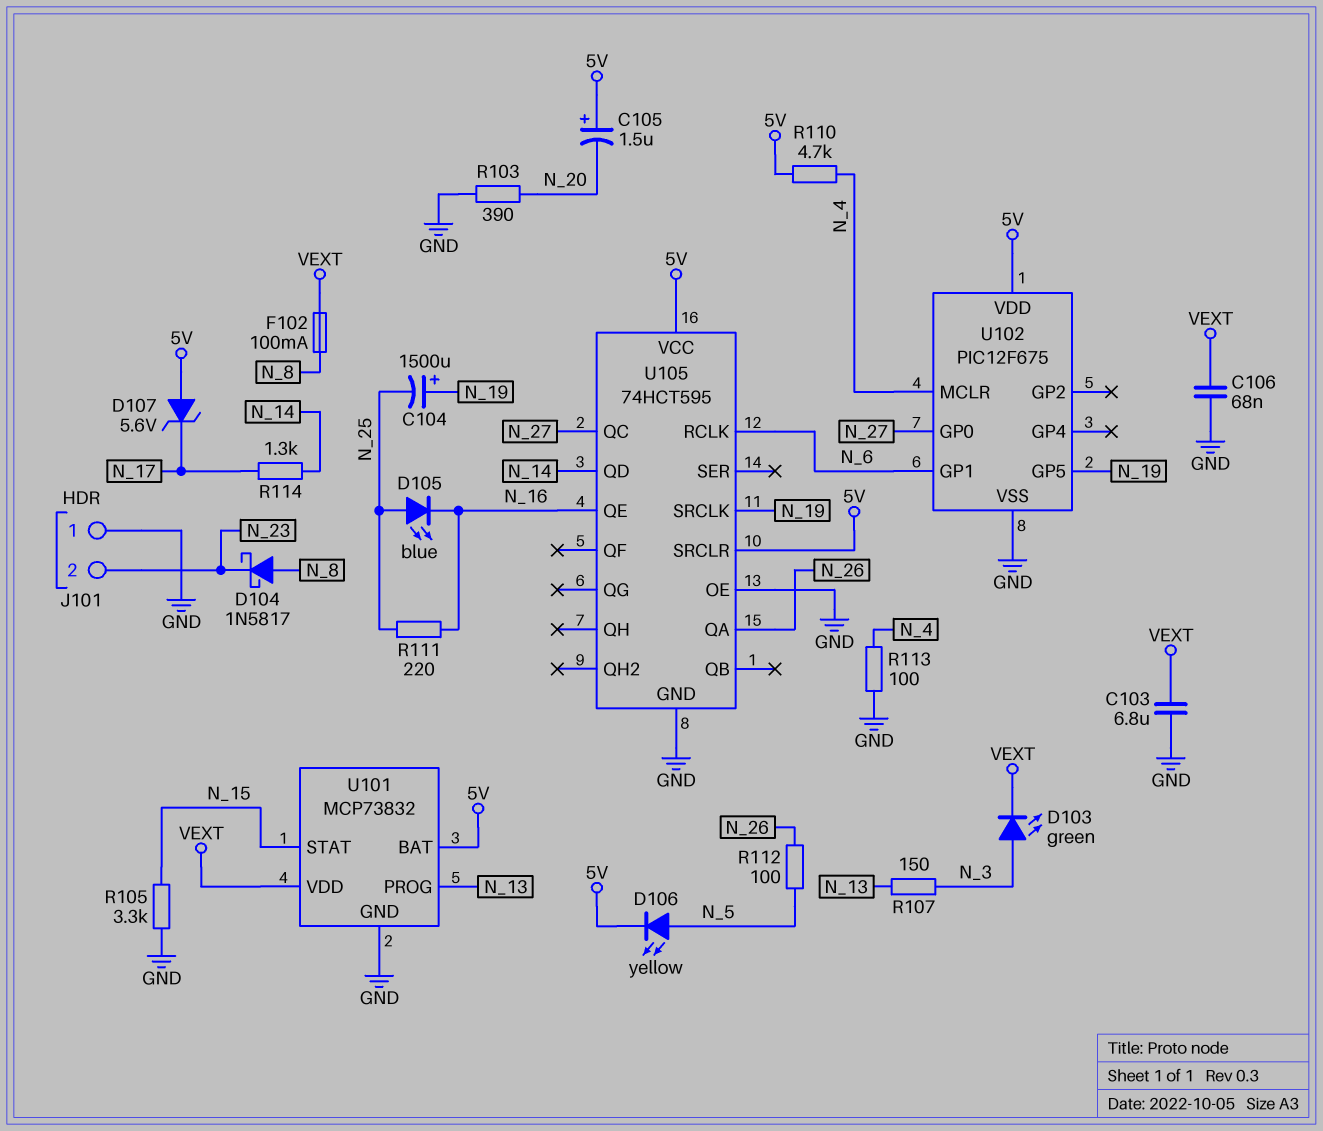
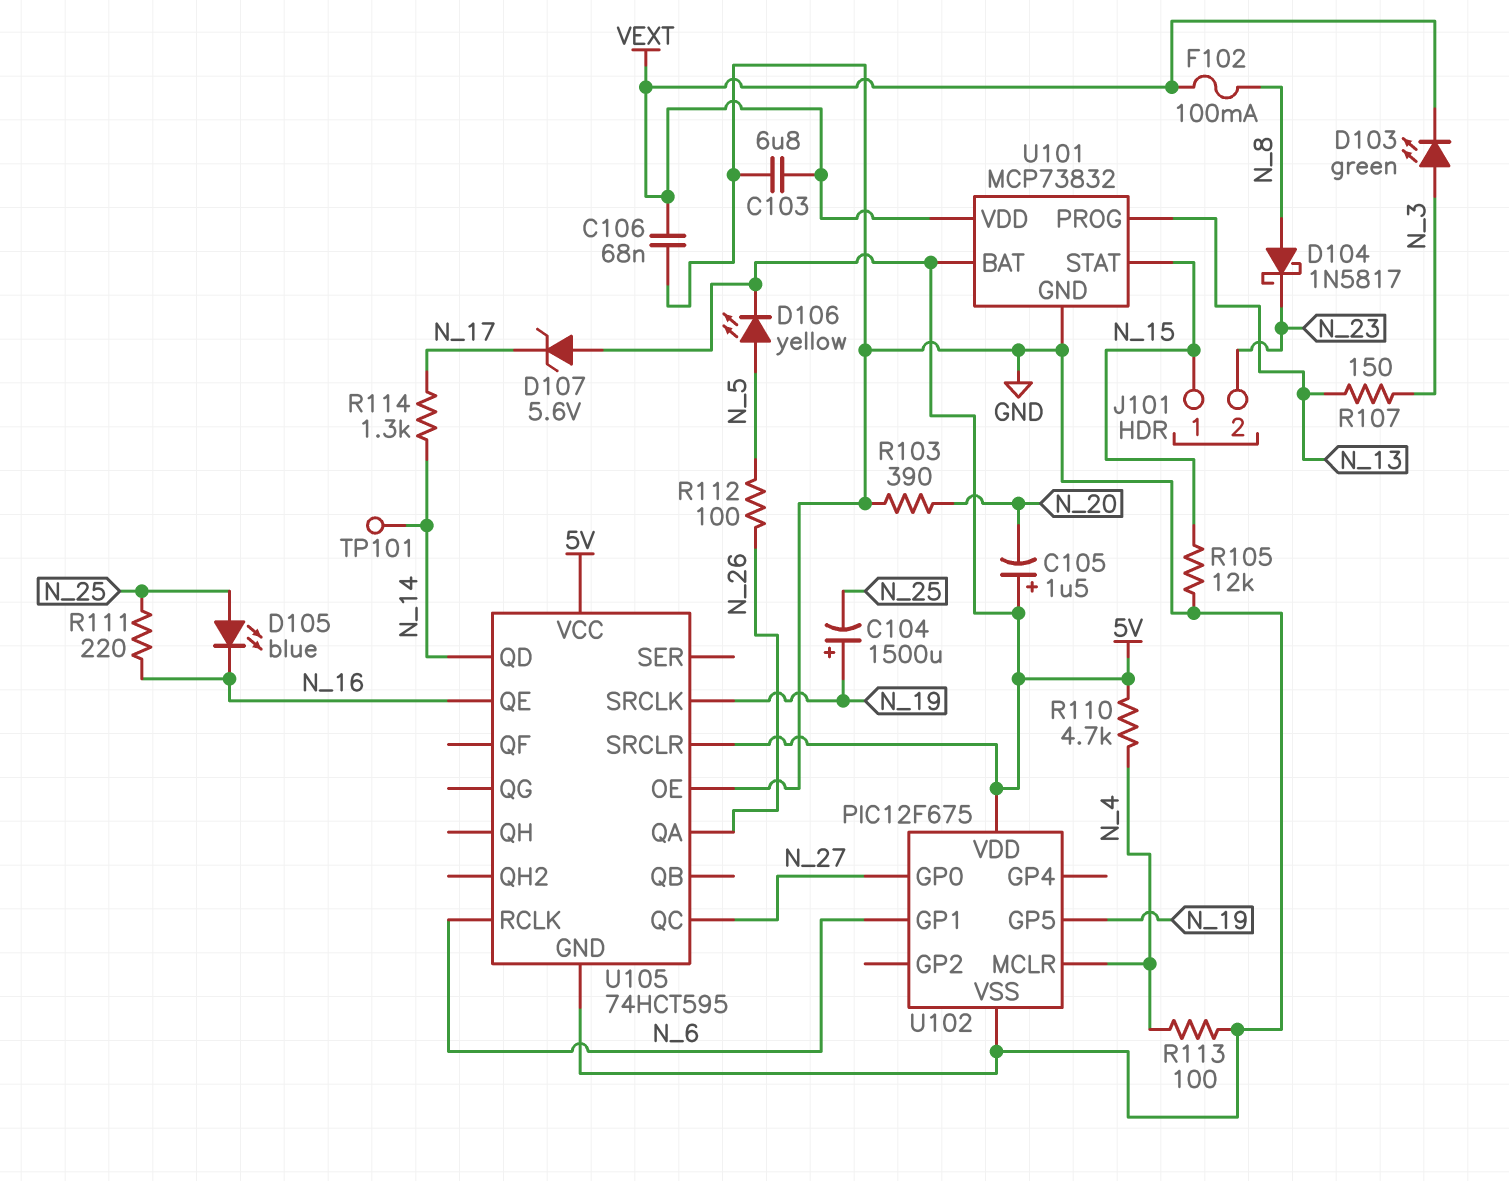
J101 pin 1: GND -> N_15
R105: 3.3k (GND, N_15) -> 12k (GND, N_15)
TP101: none -> test point (N_14)

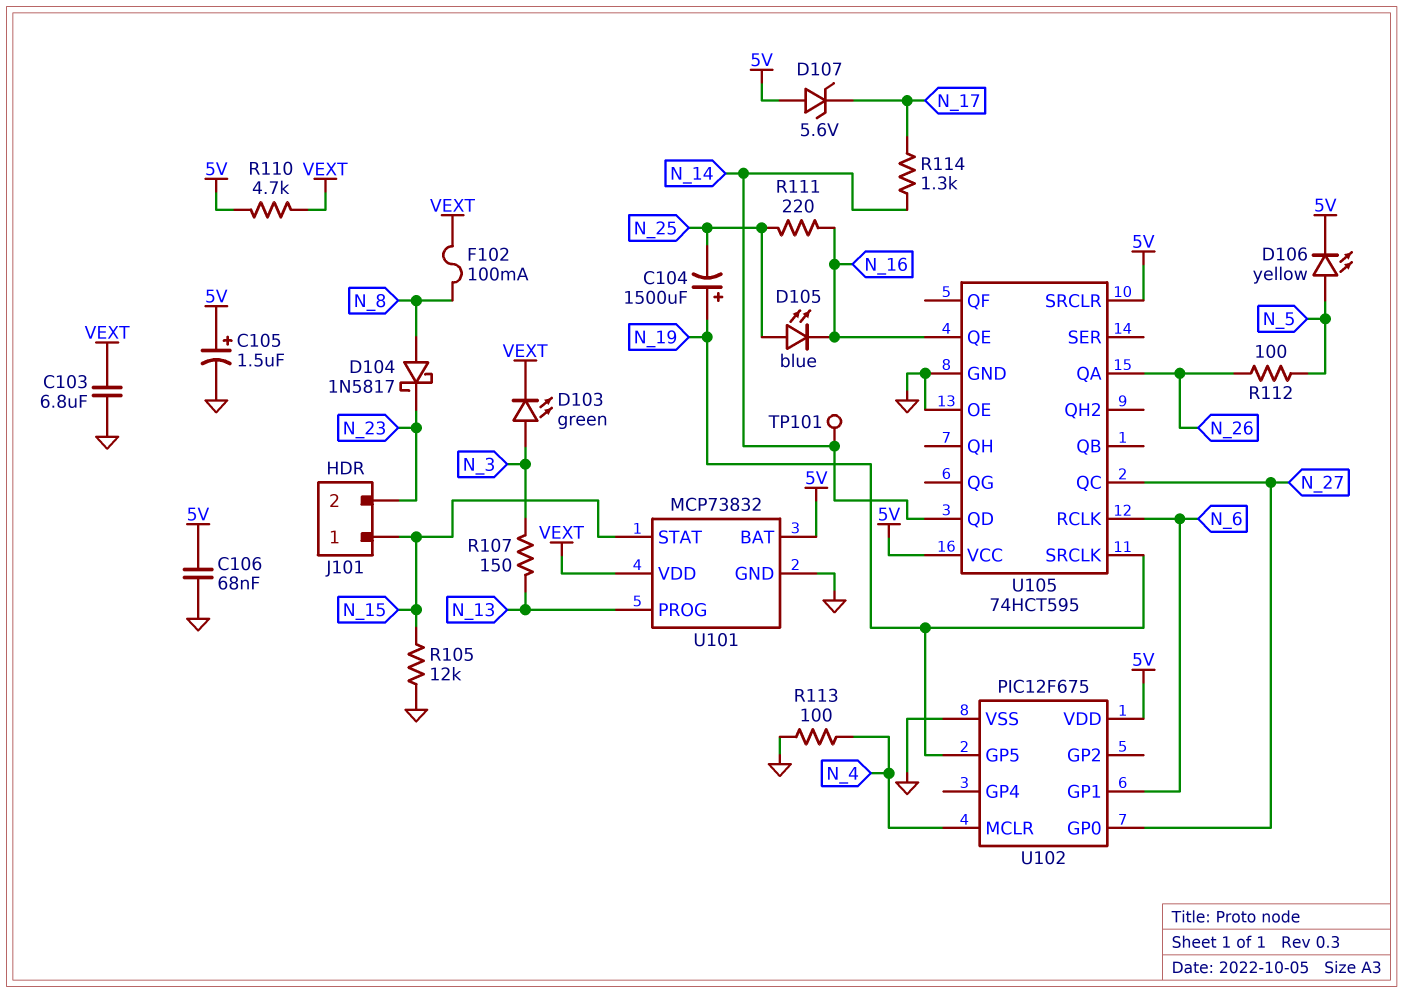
C105: 1.5uF (plus 5V, minus N_20) -> 1.5uF (plus 5V, minus GND)
C106: 68nF (GND, VEXT) -> 68nF (5V, GND)
R103: 390 (GND, N_20) -> none
R110: 4.7k (5V, N_4) -> 4.7k (5V, VEXT)

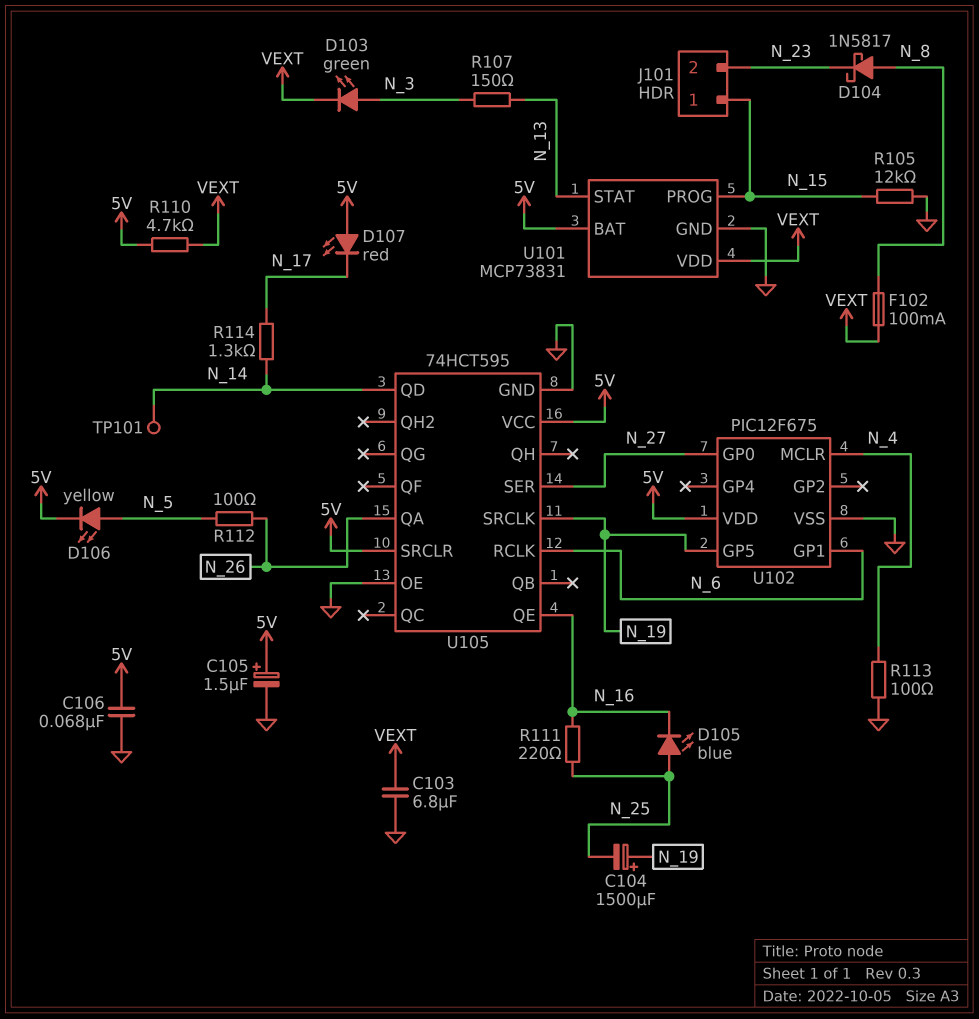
D107: zener 5.6V (A 5V, K N_17) -> LED red (A 5V, K N_17)
U101: MCP73832 -> MCP73831
U101 pin PROG: N_13 -> N_15
U101 pin STAT: N_15 -> N_13
U105 pin QC: N_27 -> none
U105 pin SER: none -> N_27

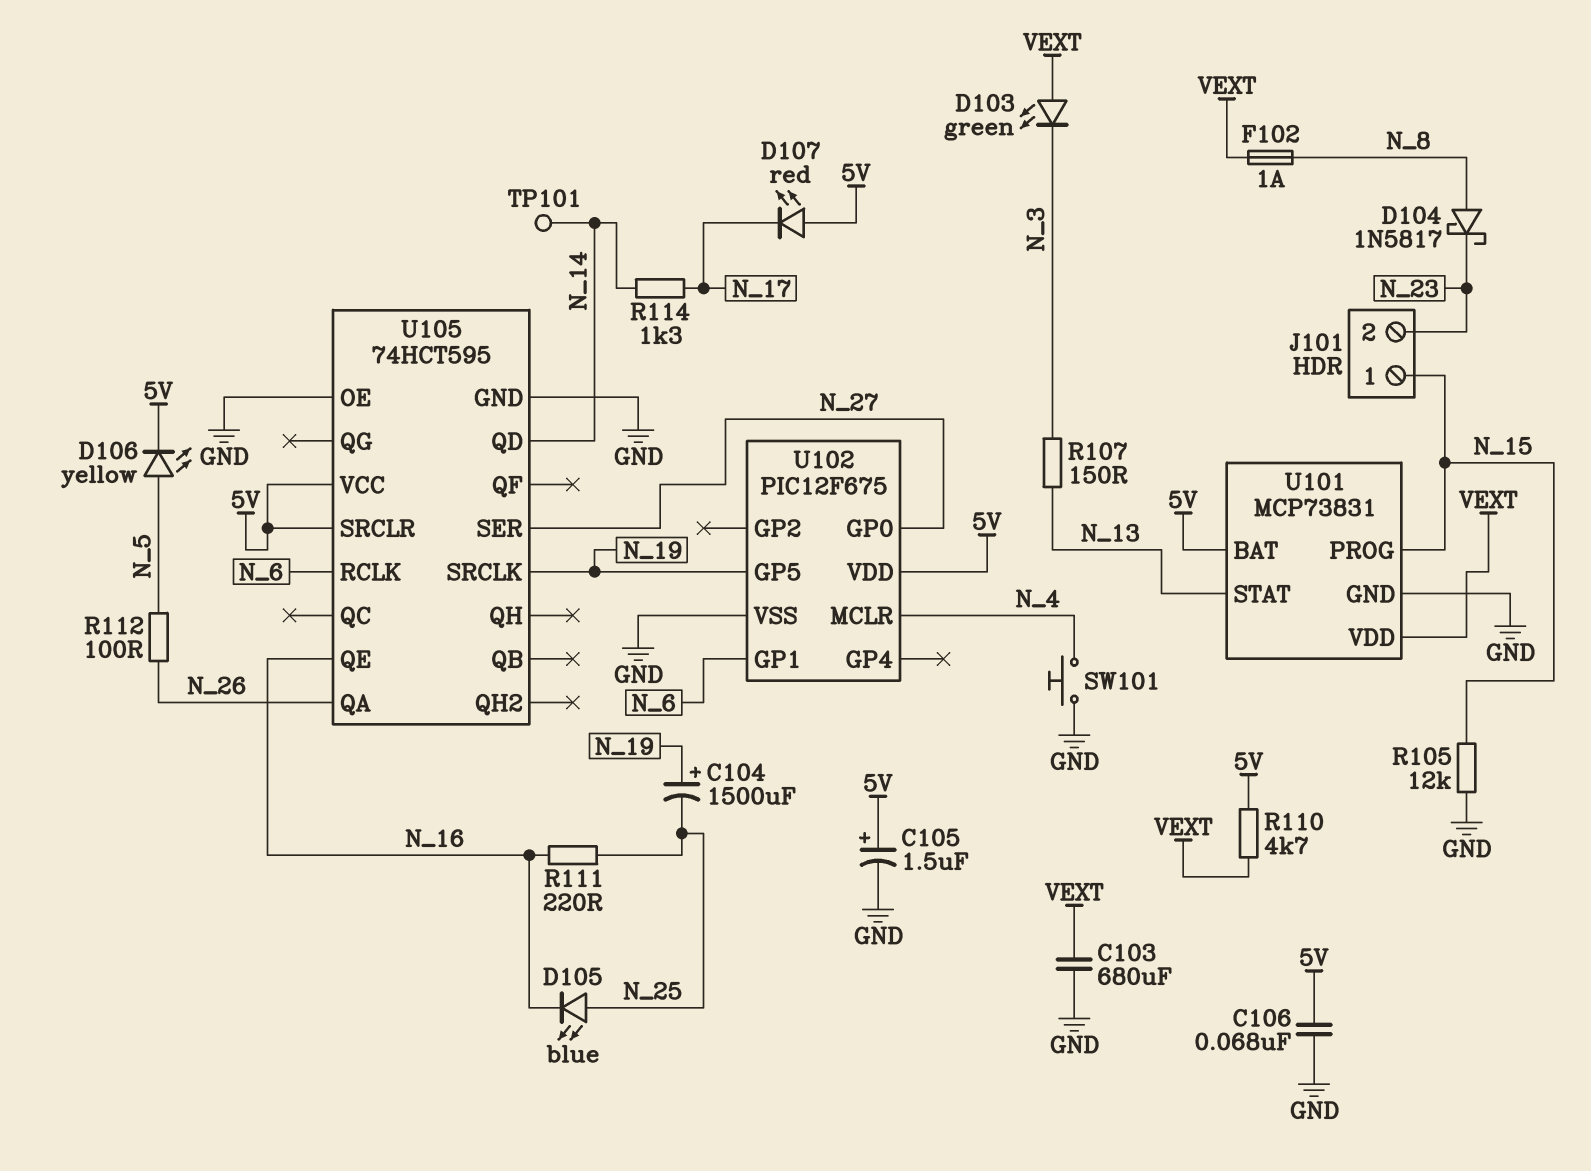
C103: 6.8uF (GND, VEXT) -> 680uF (GND, VEXT)
D103: LED green (A N_3, K VEXT) -> LED green (A VEXT, K N_3)
F102: 100mA (N_8, VEXT) -> 1A (N_8, VEXT)
R113: 100 (GND, N_4) -> none
SW101: none -> button (GND, N_4)

